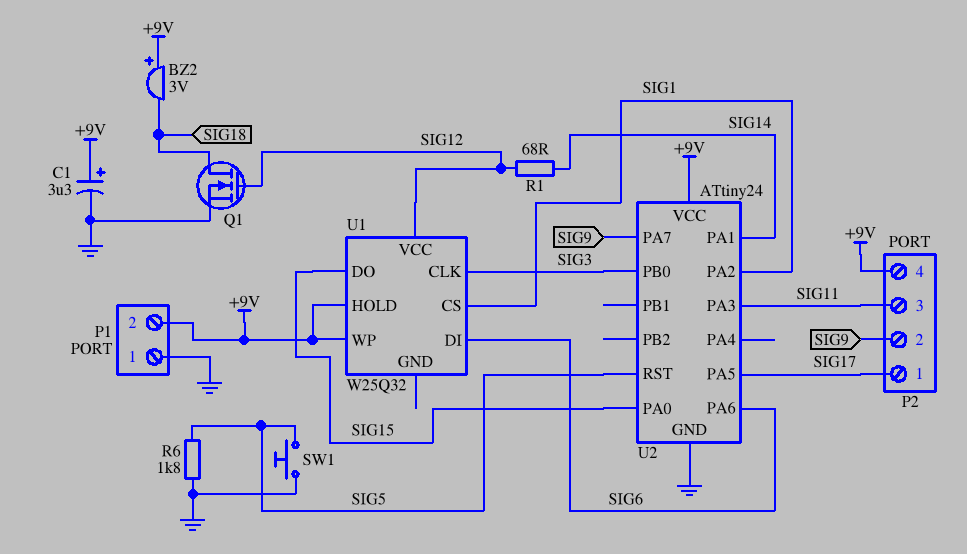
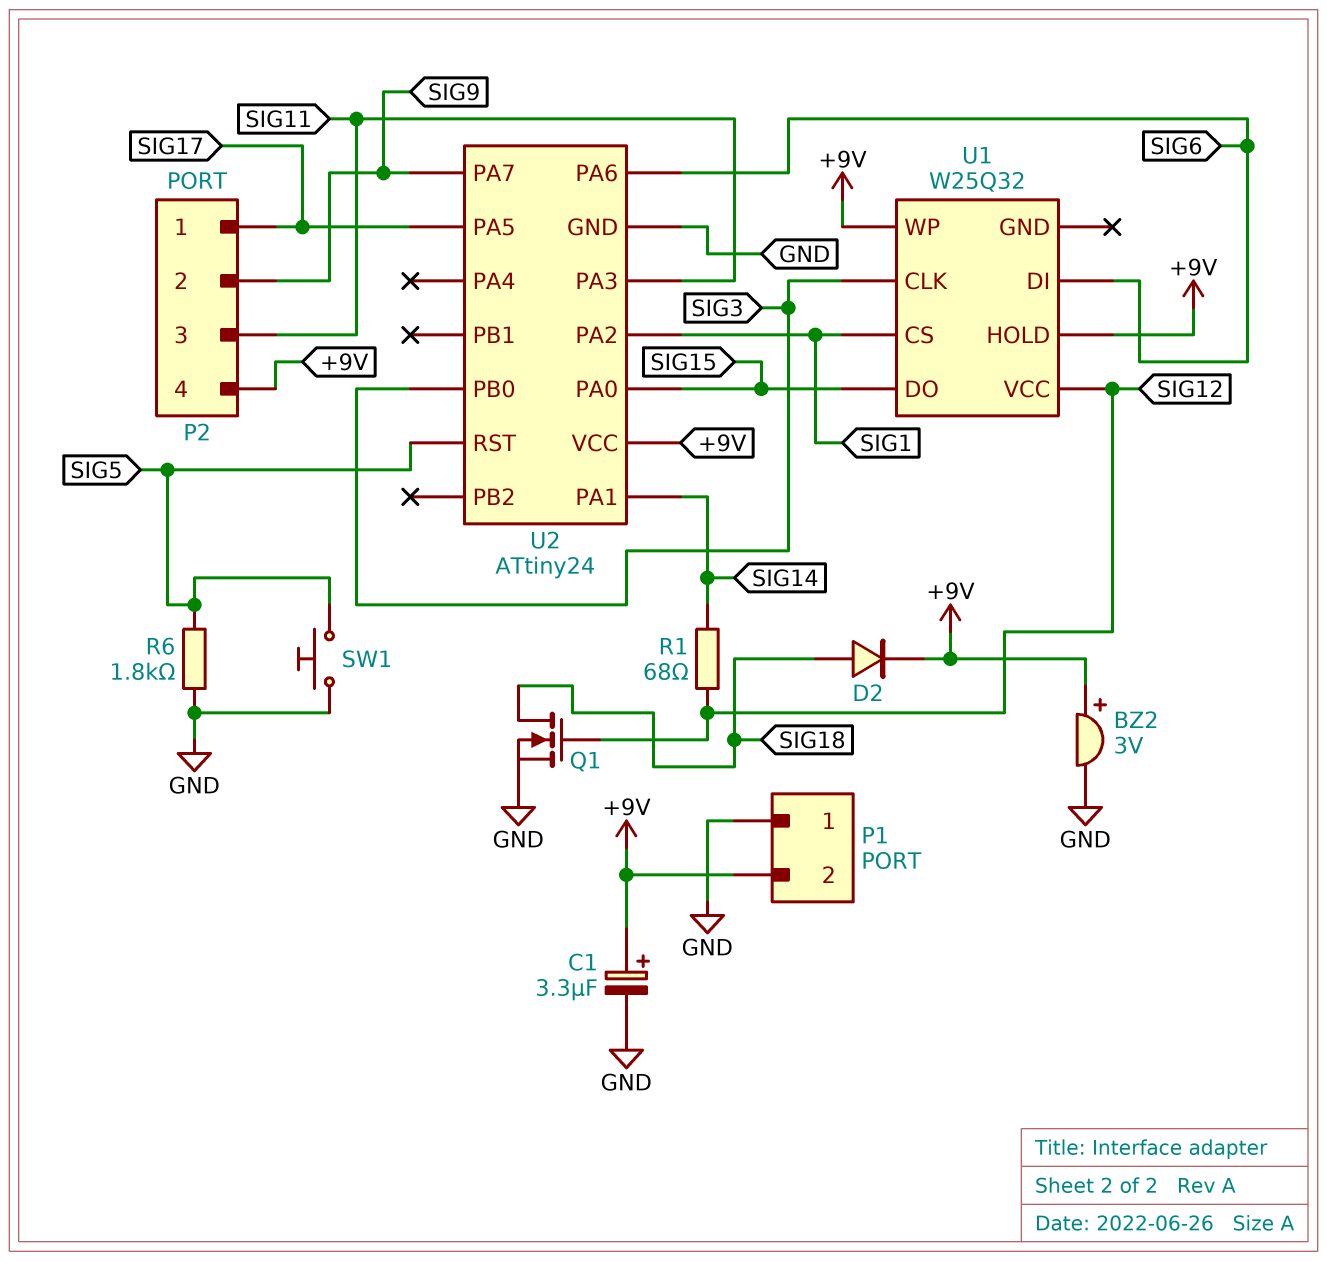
BZ2: buzzer 3V (plus +9V, minus SIG18) -> buzzer 3V (plus +9V, minus GND)
D2: none -> diode (A SIG18, K +9V)

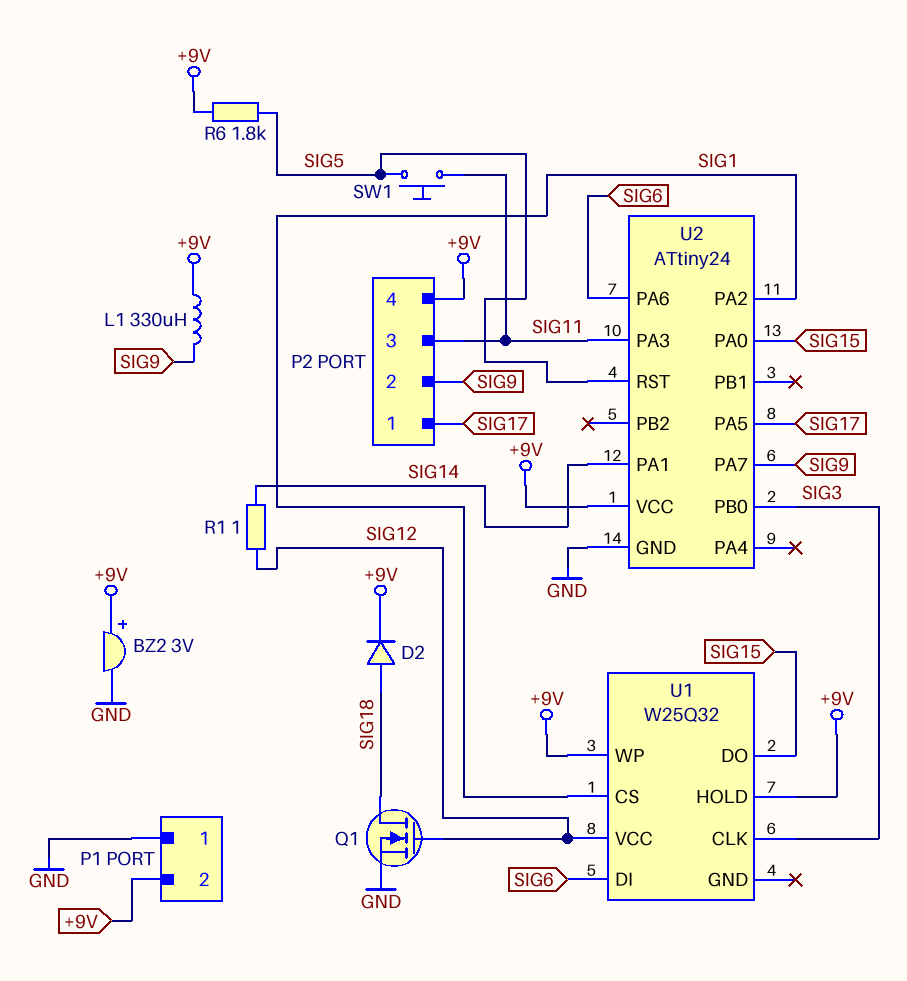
C1: 3.3uF (plus +9V, minus GND) -> none
L1: none -> 330uH (+9V, SIG9)
R1: 68 (SIG12, SIG14) -> 1 (SIG12, SIG14)
R6: 1.8k (GND, SIG5) -> 1.8k (+9V, SIG5)
SW1: button (GND, SIG5) -> button (SIG5, SIG11)

